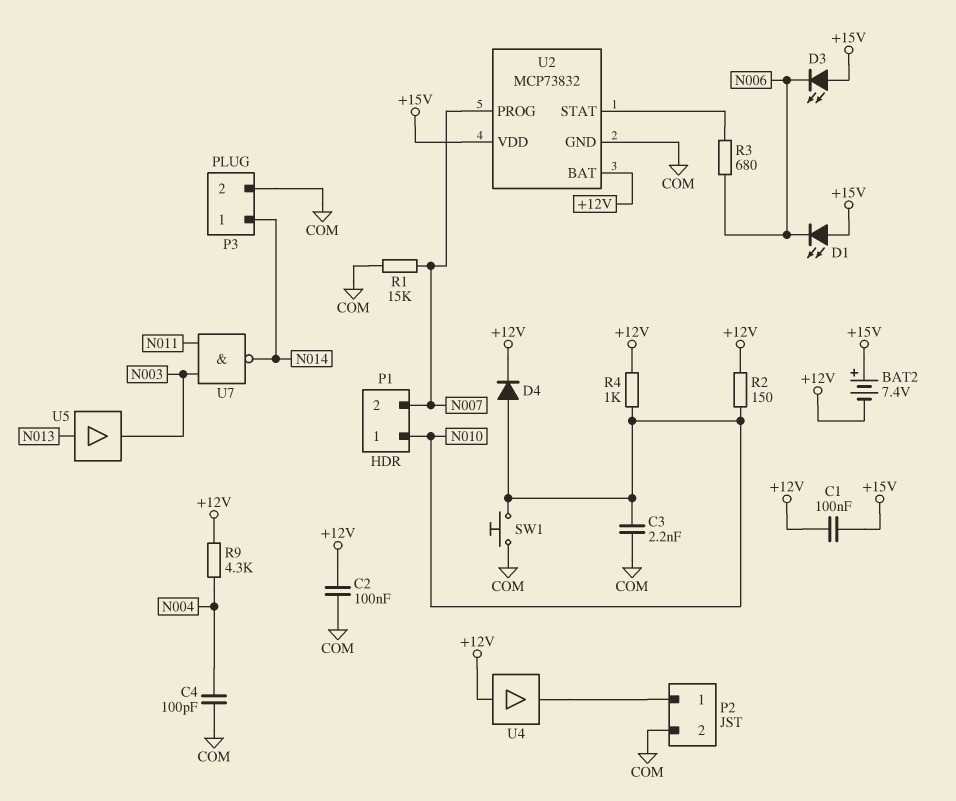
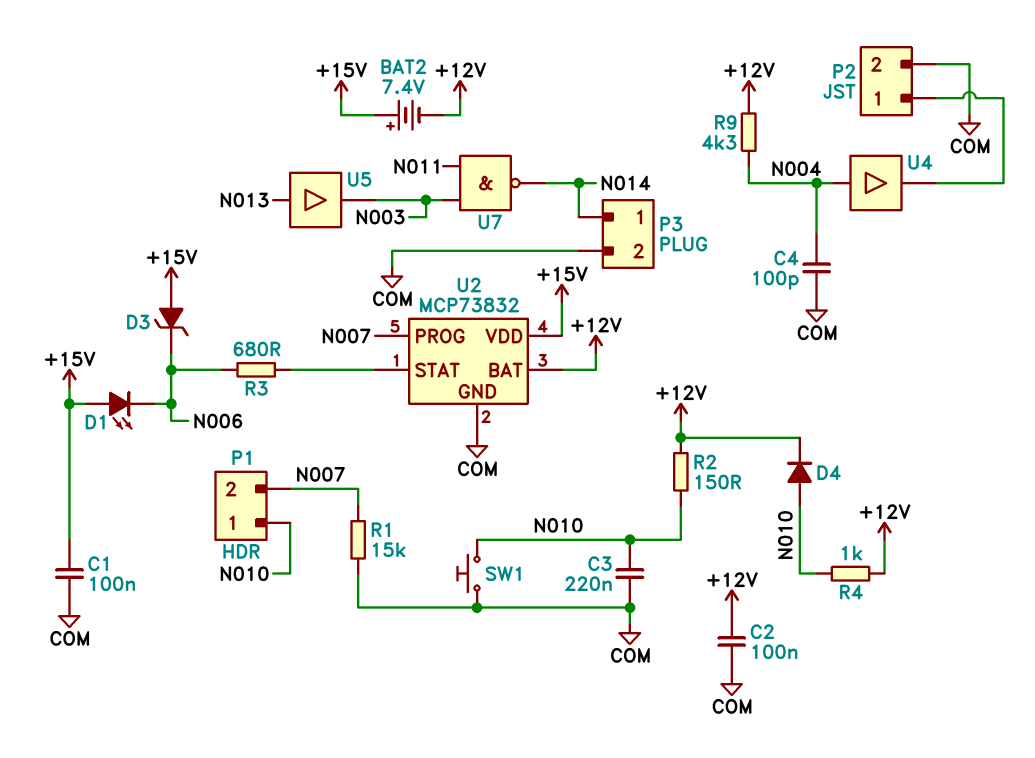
C1: 100nF (+12V, +15V) -> 100nF (+15V, COM)
C3: 2.2nF (COM, N010) -> 220nF (COM, N010)
D3: LED (A +15V, K N006) -> zener (A +15V, K N006)
U4: buffer (in +12V, out P2/1) -> buffer (in N004, out P2/1)

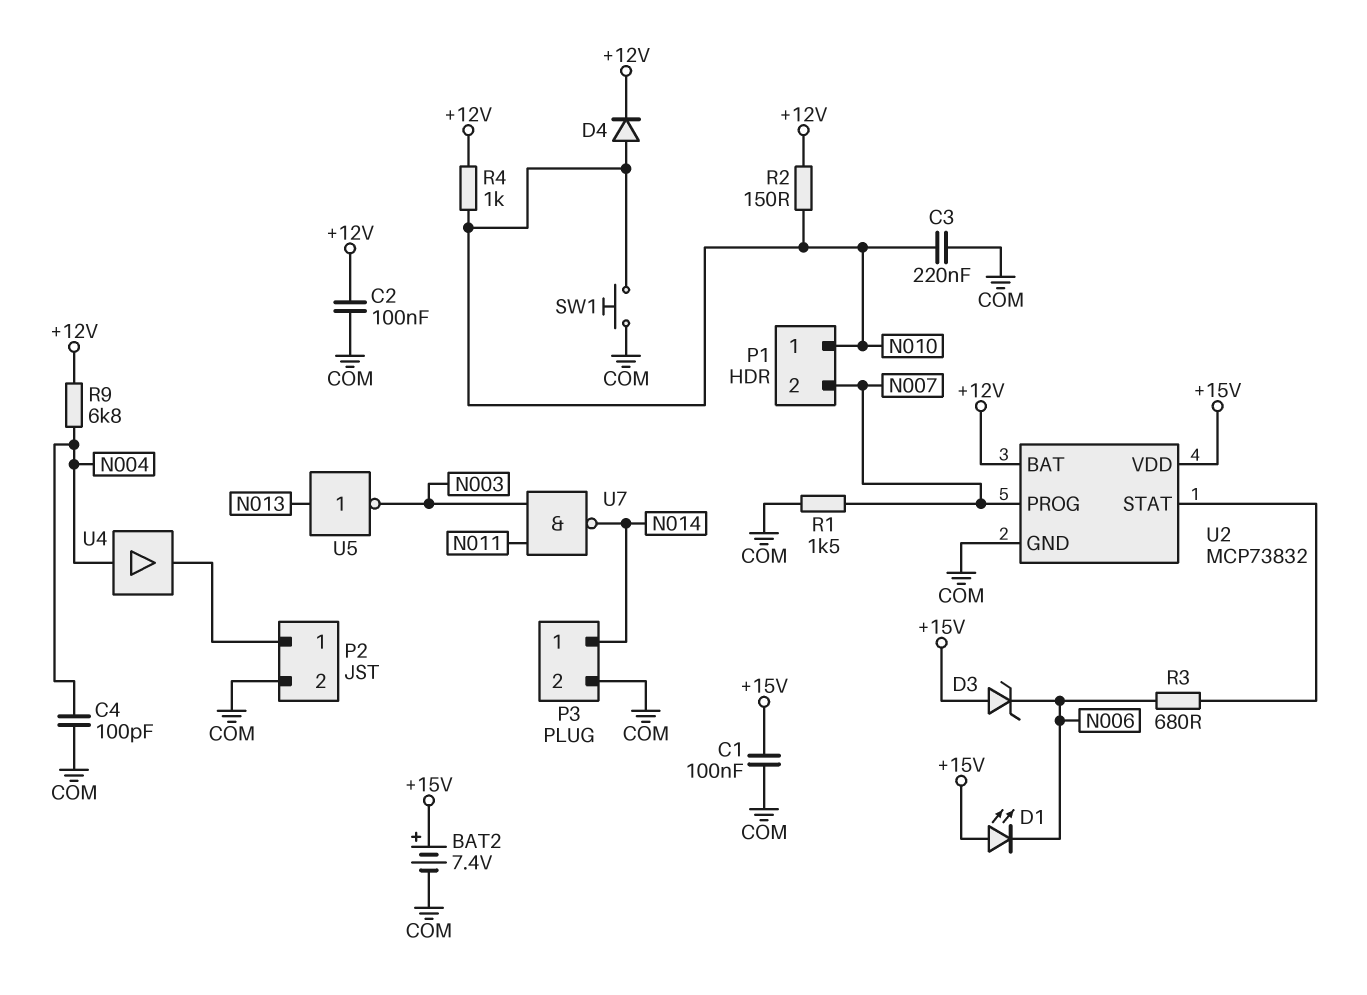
BAT2: 7.4V (plus +15V, minus +12V) -> 7.4V (plus +15V, minus COM)
R1: 15k (COM, N007) -> 1.5k (COM, N007)
R9: 4.3k (+12V, N004) -> 6.8k (+12V, N004)
U5: buffer (in N013, out N003) -> NOT (in N013, out N003)

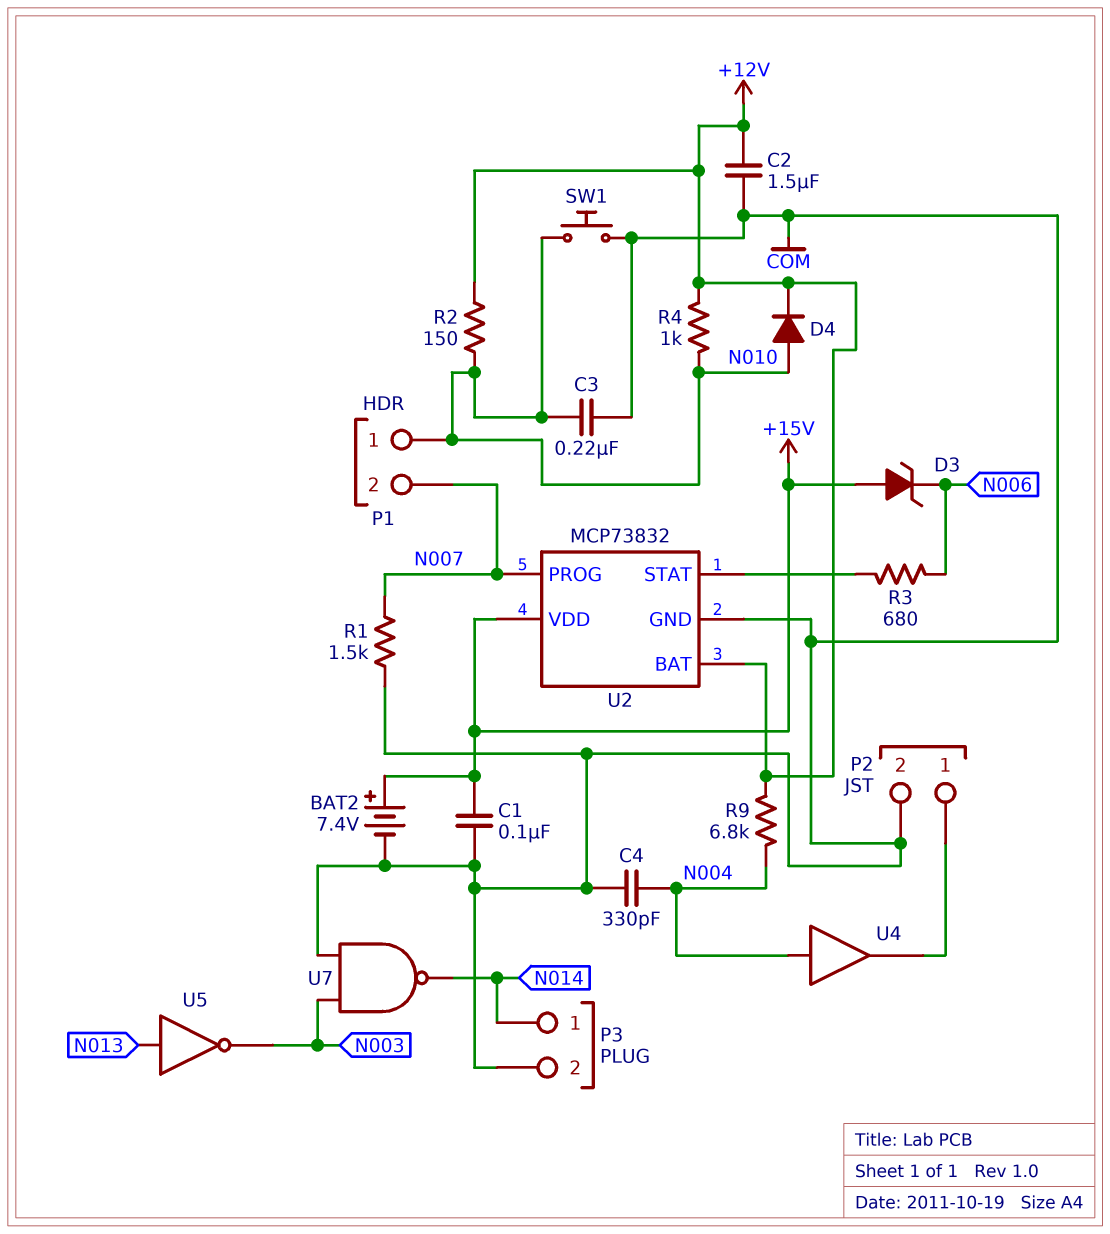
C2: 100nF (+12V, COM) -> 1.5uF (+12V, COM)
C4: 100pF (COM, N004) -> 330pF (COM, N004)
D1: LED (A +15V, K N006) -> none
U7: NAND (in N003, in N011, out N014) -> NAND (in COM, in N003, out N014)

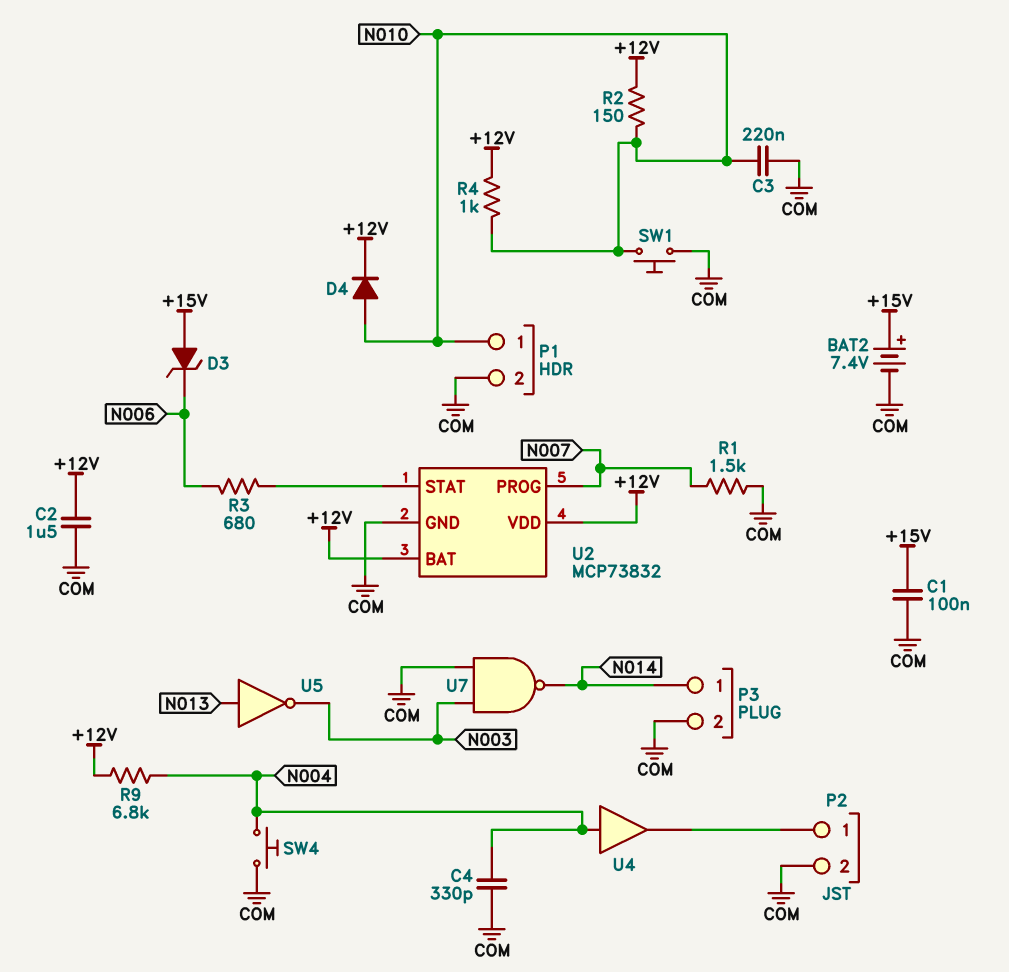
P1 pin 2: N007 -> COM
SW4: none -> button (COM, N004)
U2 pin VDD: +15V -> +12V

